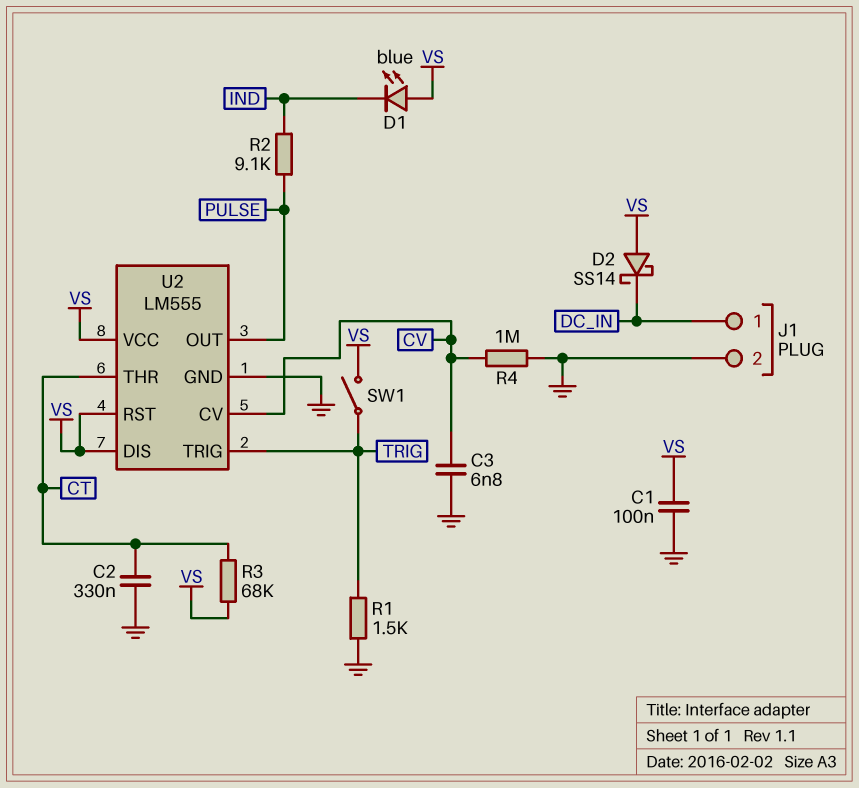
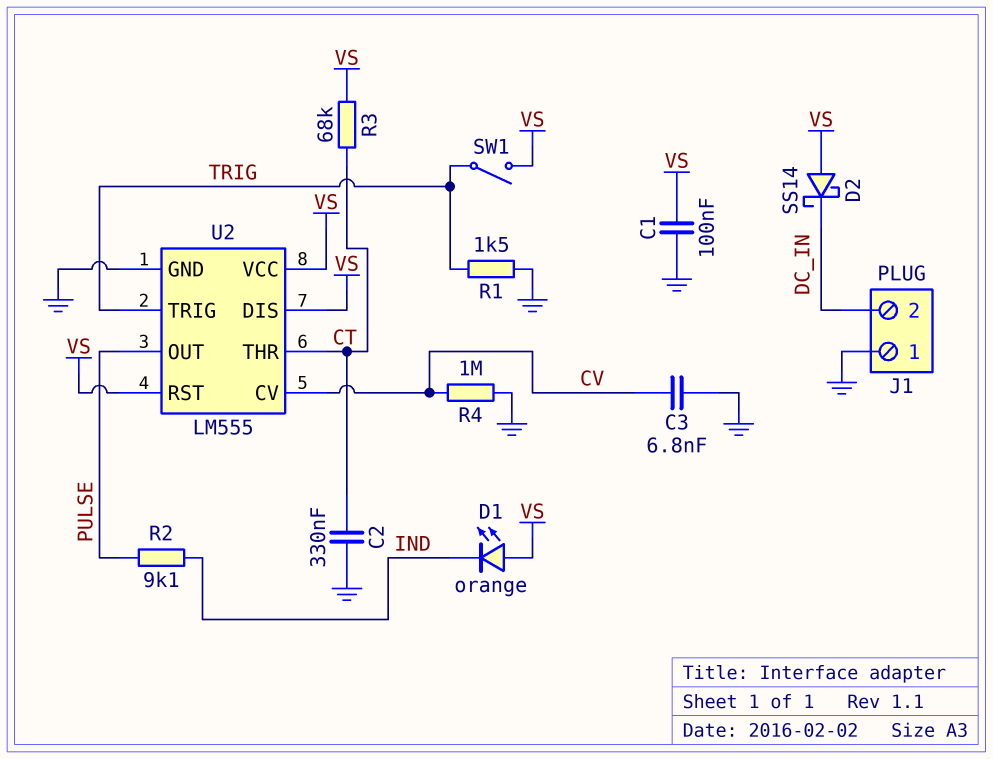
D1: LED blue (A VS, K IND) -> LED orange (A VS, K IND)
J1 pin 1: DC_IN -> GND
J1 pin 2: GND -> DC_IN

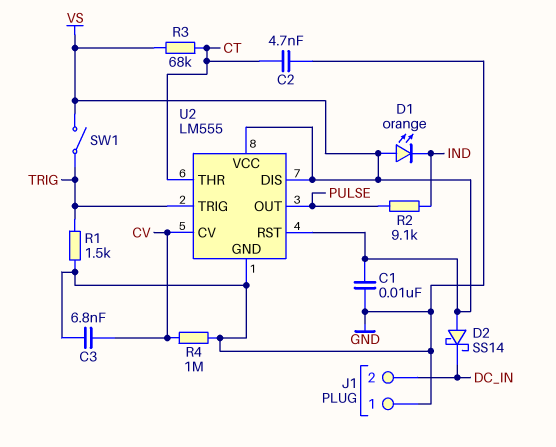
C1: 100nF (GND, VS) -> 10nF (GND, VS)
C2: 330nF (CT, GND) -> 4.7nF (CT, GND)

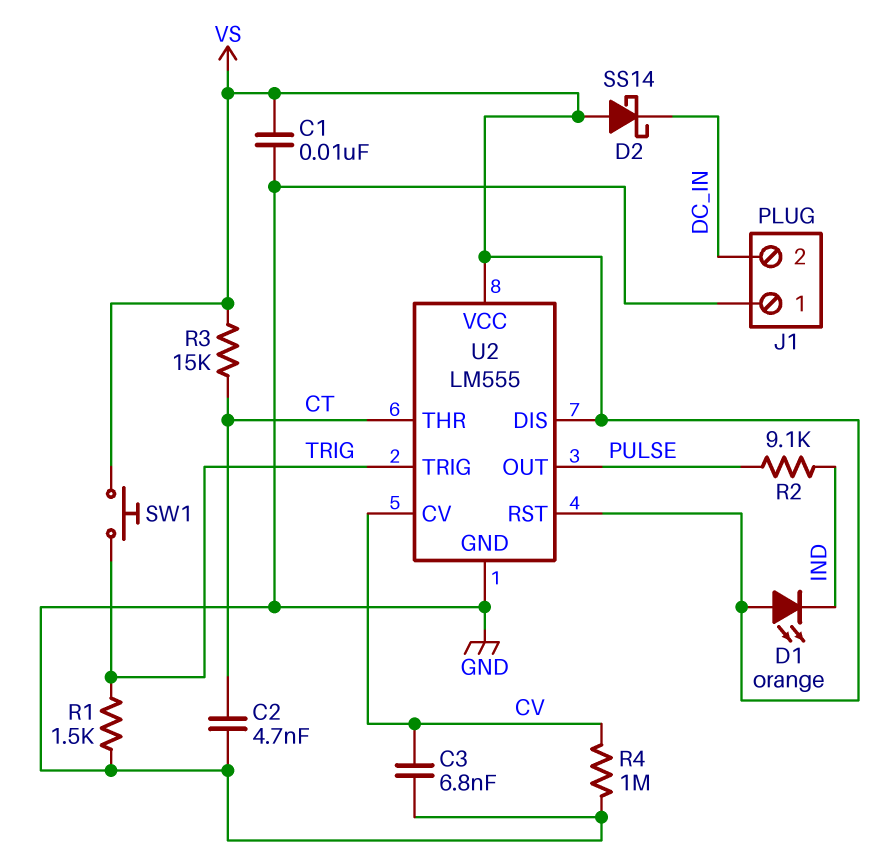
R3: 68k (CT, VS) -> 15k (CT, VS)
SW1: switch (TRIG, VS) -> button (TRIG, VS)

